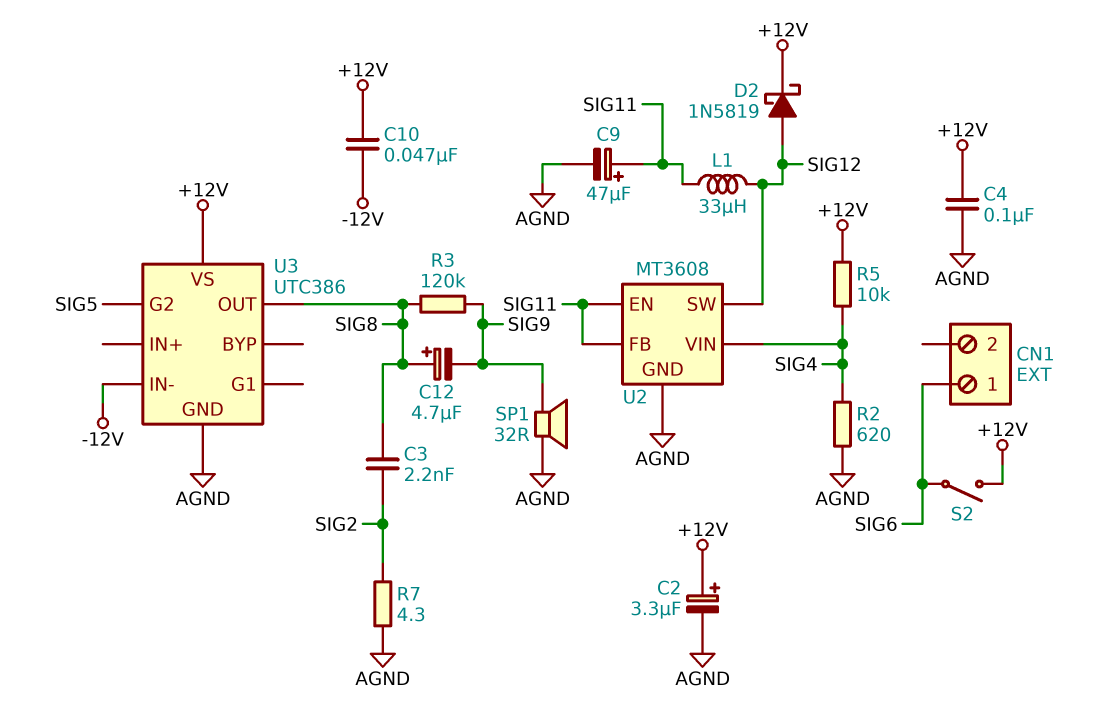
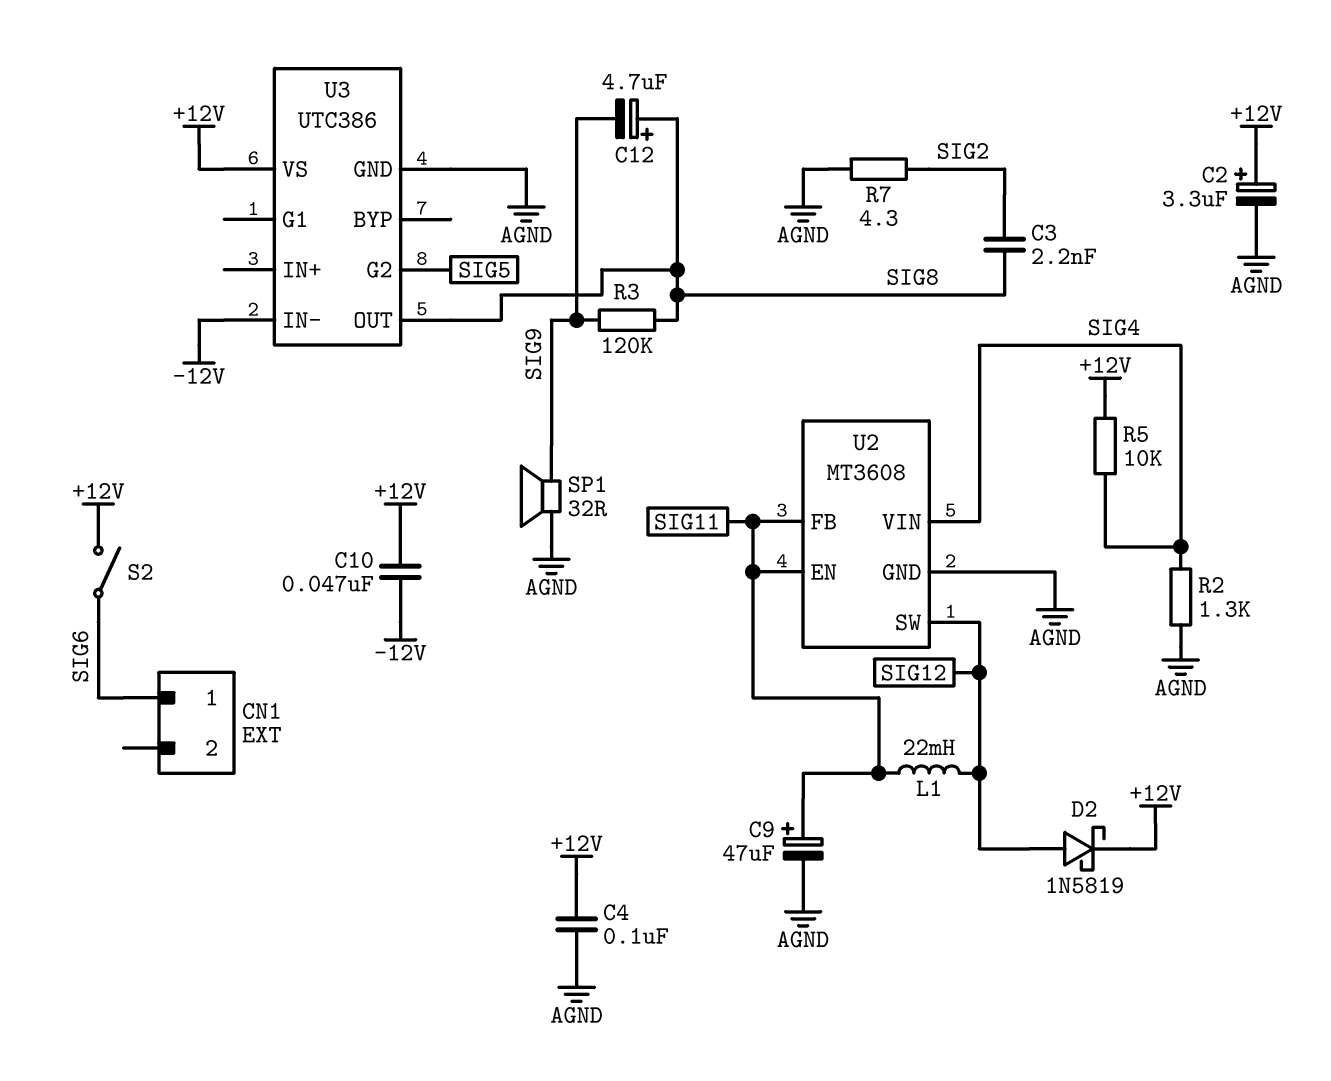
L1: 33uH (SIG11, SIG12) -> 22mH (SIG11, SIG12)
R2: 620 (AGND, SIG4) -> 1.3k (AGND, SIG4)

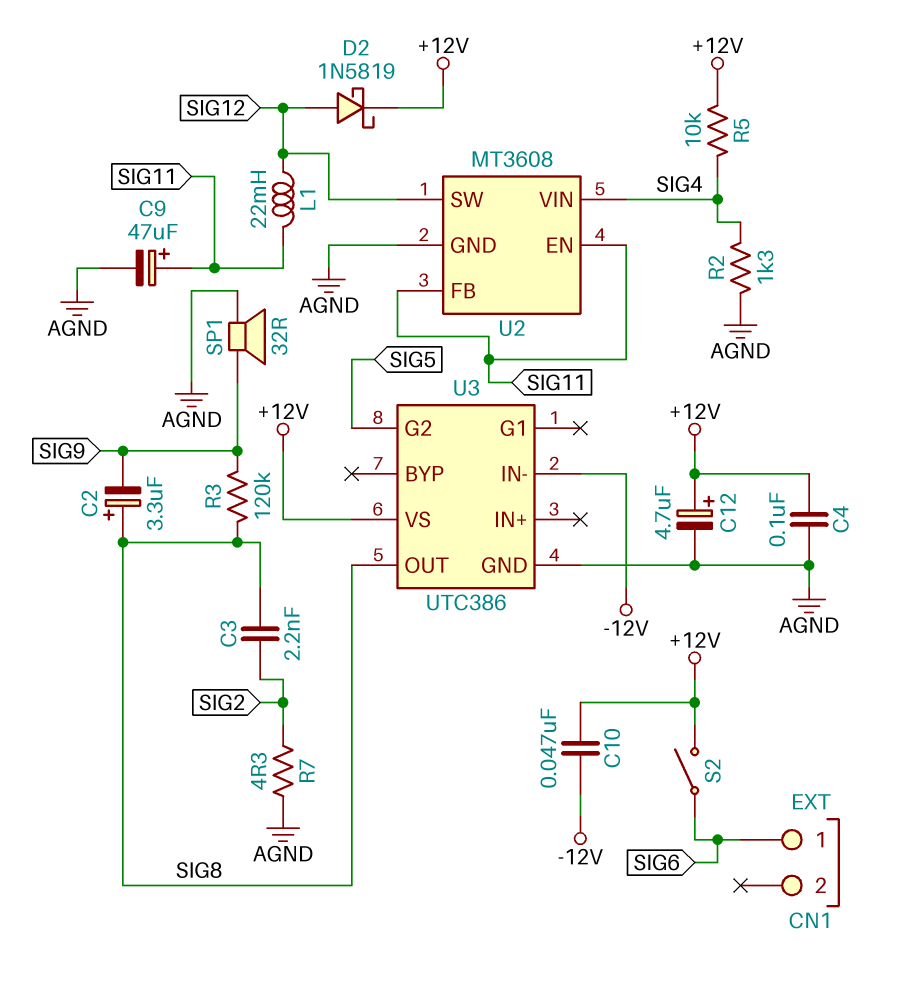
C2: 3.3uF (plus +12V, minus AGND) -> 3.3uF (plus SIG8, minus SIG9)
C12: 4.7uF (plus SIG8, minus SIG9) -> 4.7uF (plus +12V, minus AGND)

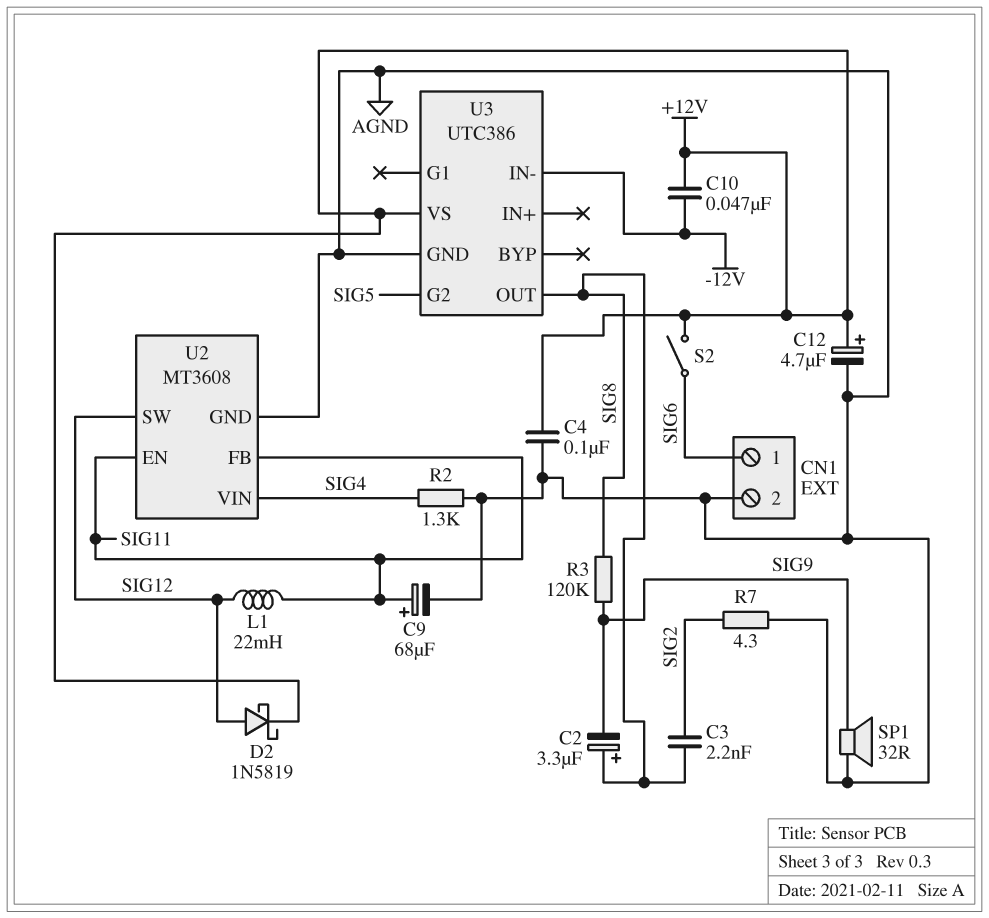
C9: 47uF (plus SIG11, minus AGND) -> 68uF (plus SIG11, minus AGND)
CN1 pin 2: none -> AGND
R5: 10k (+12V, SIG4) -> none

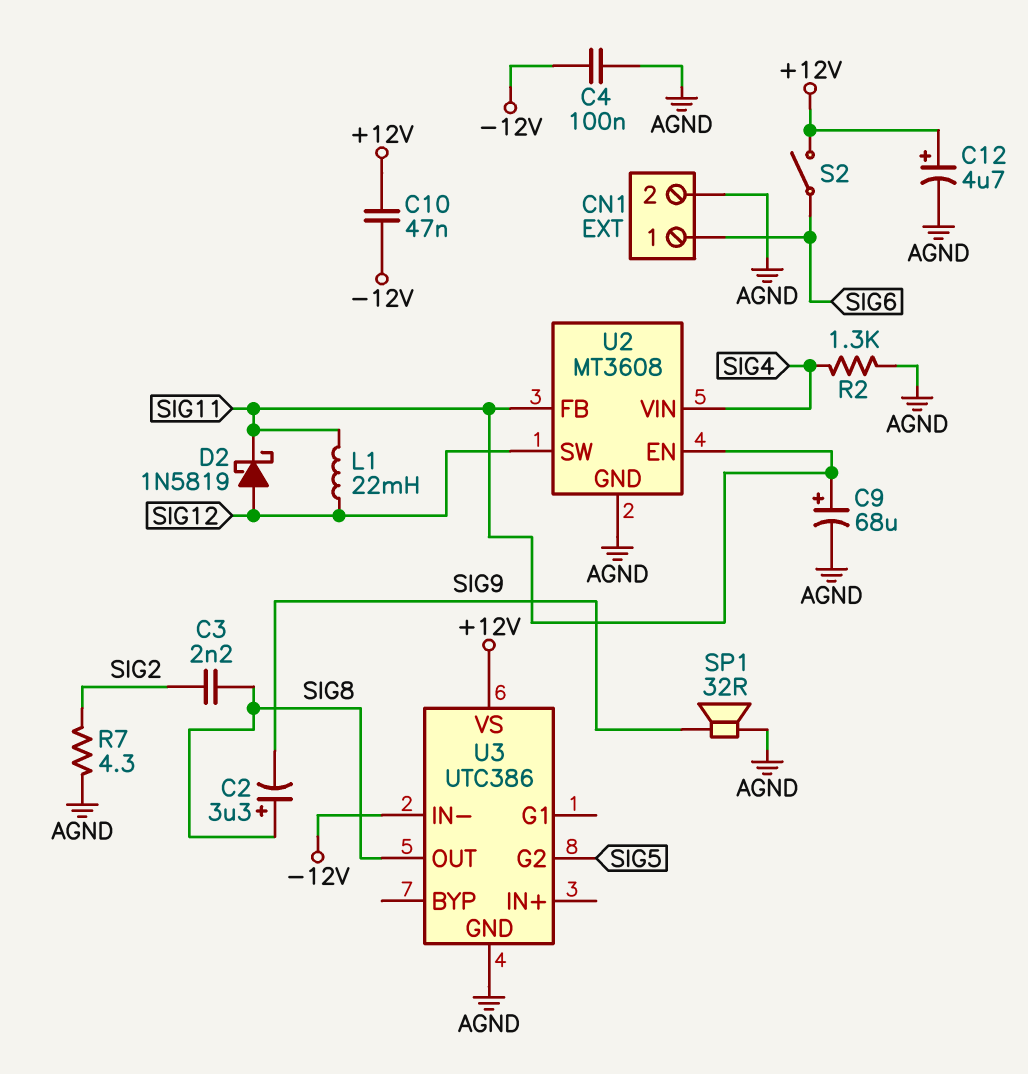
C4: 100nF (+12V, AGND) -> 100nF (-12V, AGND)
D2: schottky 1N5819 (A SIG12, K +12V) -> schottky 1N5819 (A SIG12, K SIG11)
R3: 120k (SIG8, SIG9) -> none

